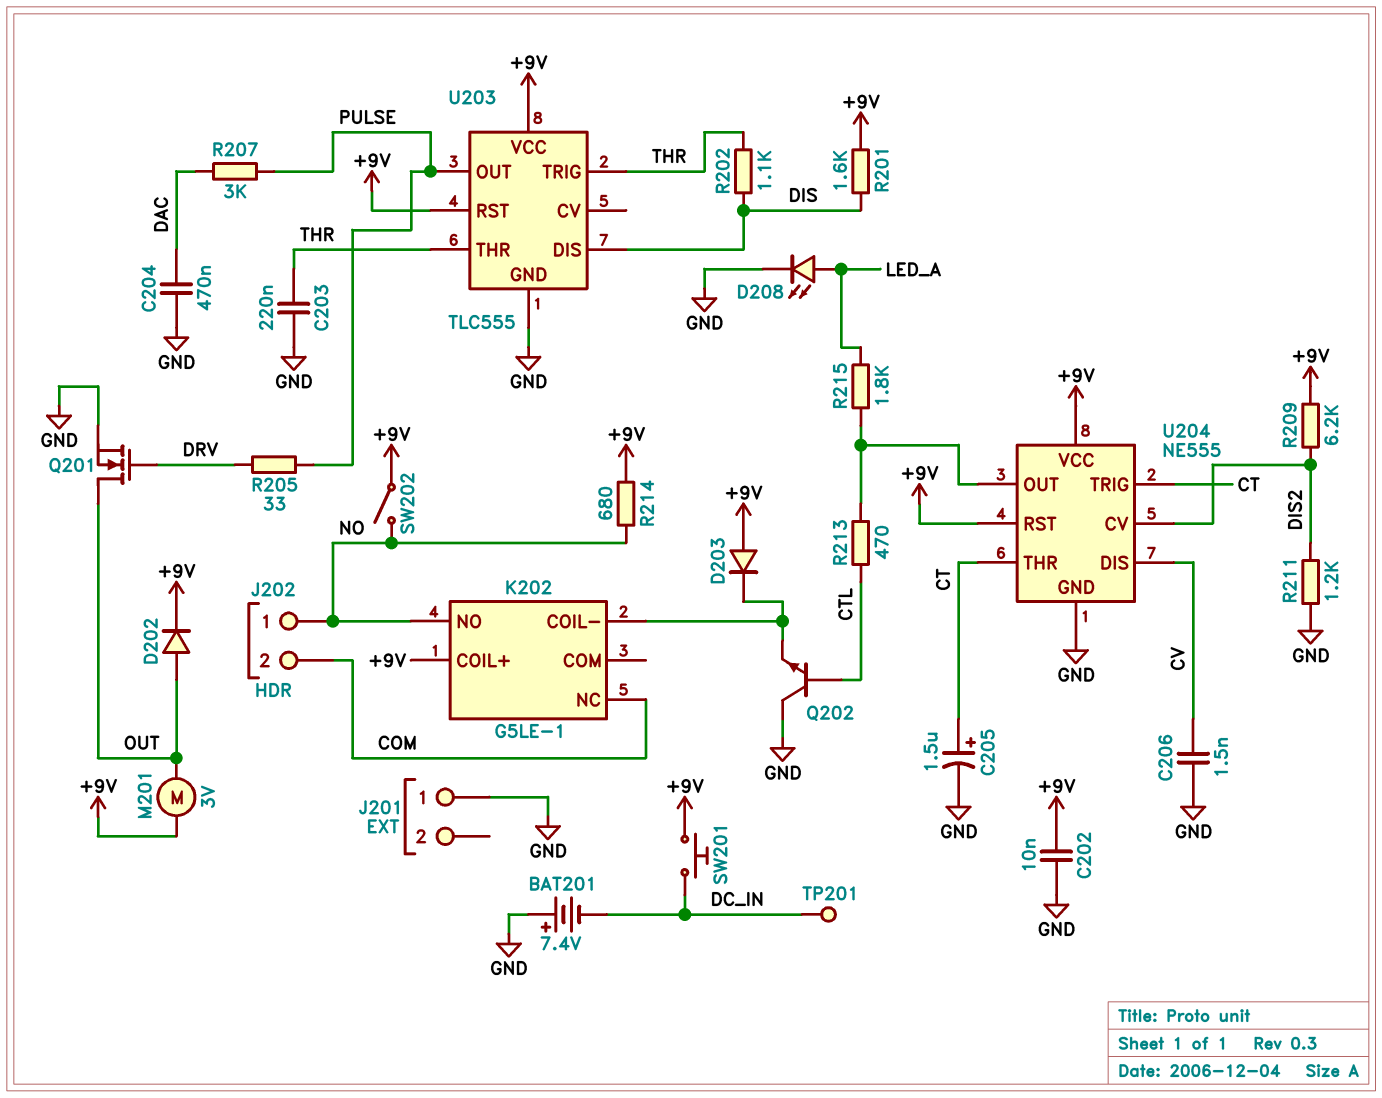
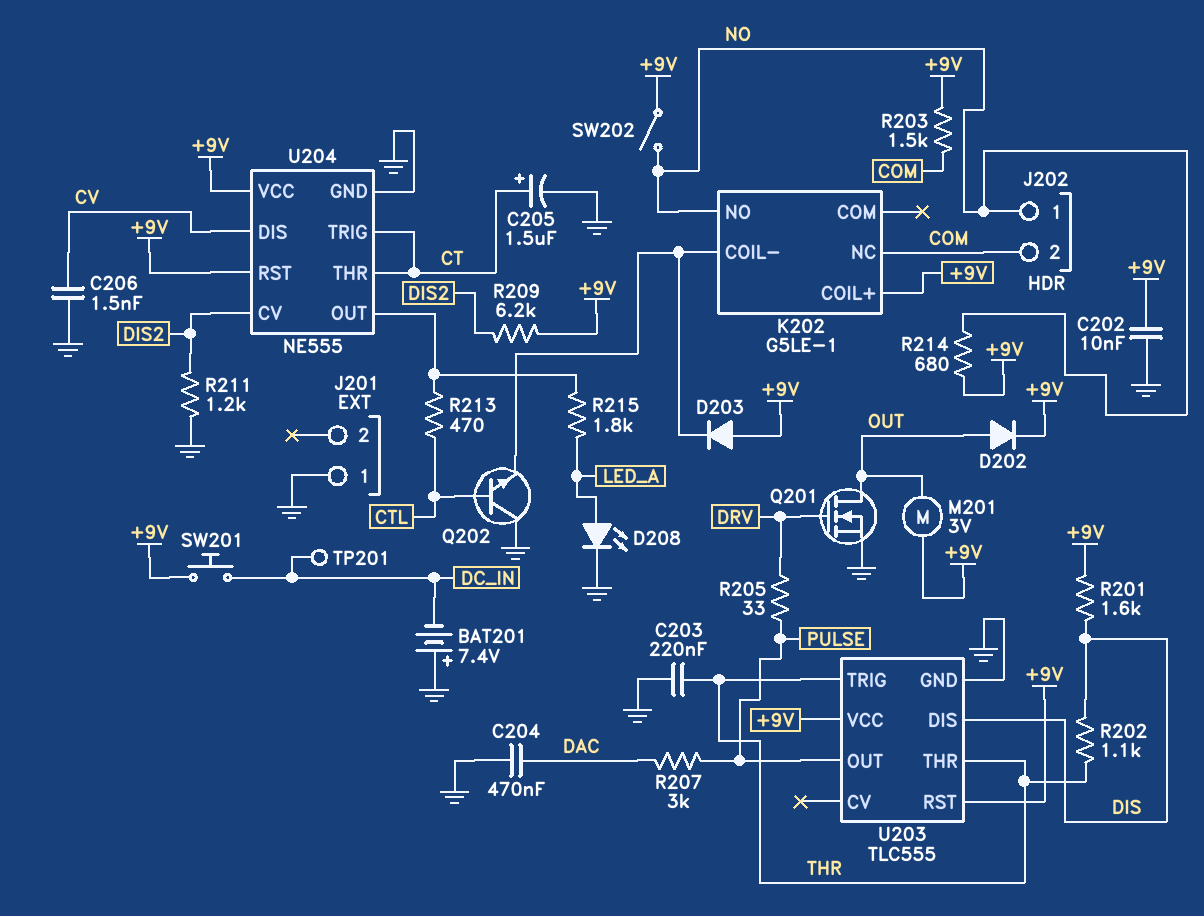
R203: none -> 1.5k (+9V, COM)

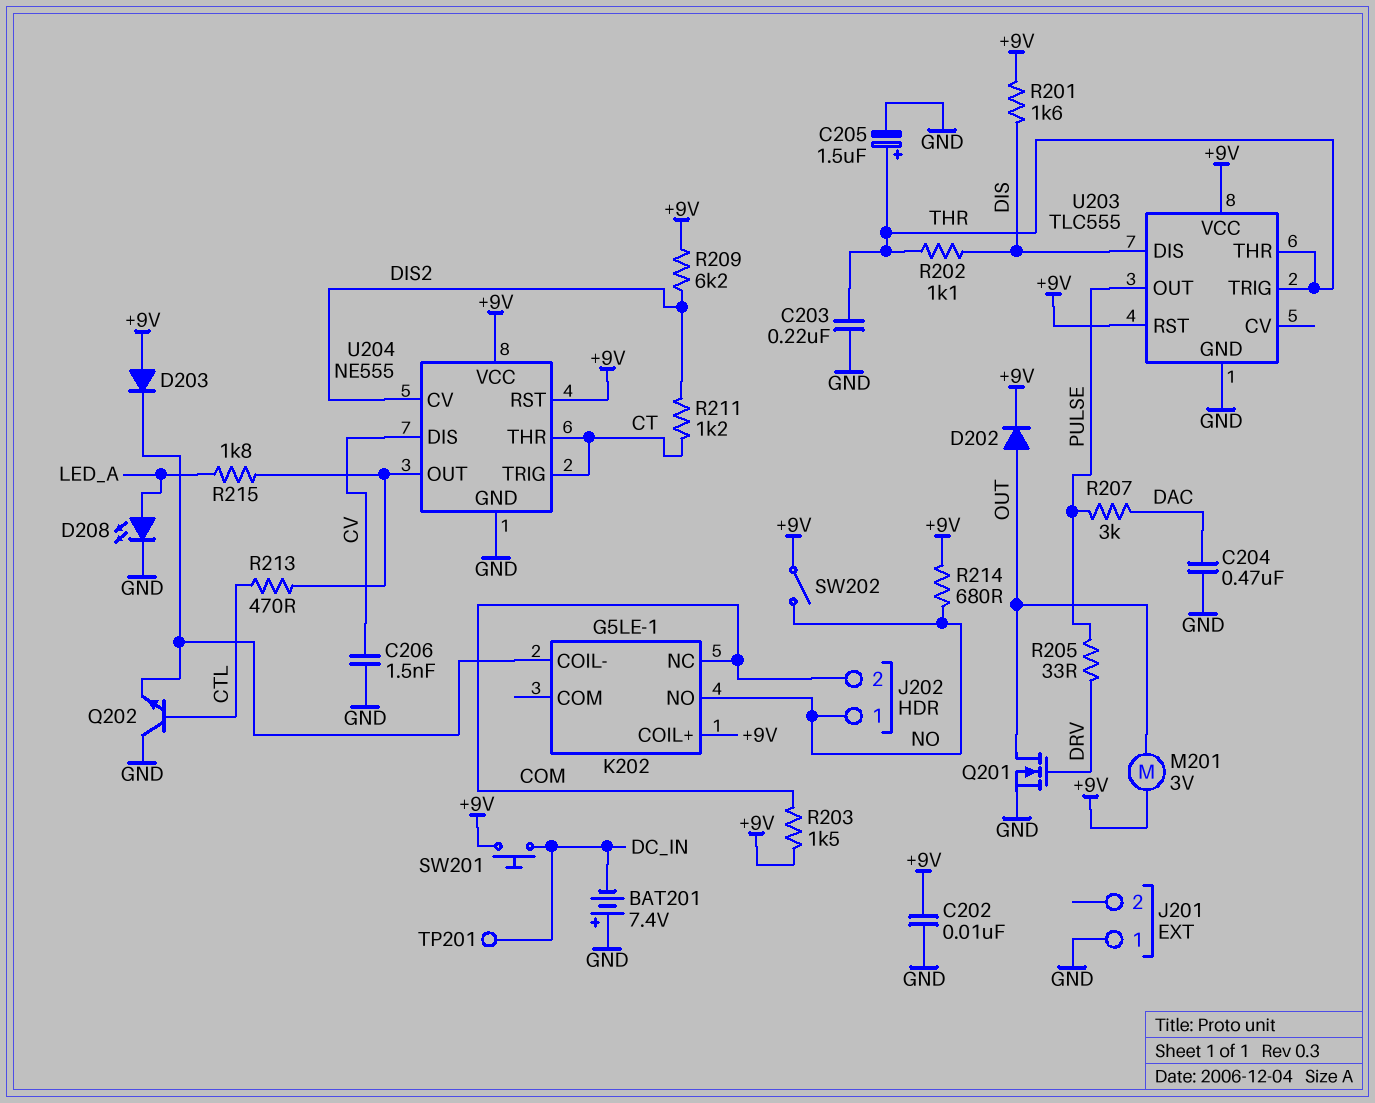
C205: 1.5uF (plus CT, minus GND) -> 1.5uF (plus THR, minus GND)
R211: 1.2k (DIS2, GND) -> 1.2k (CT, DIS2)

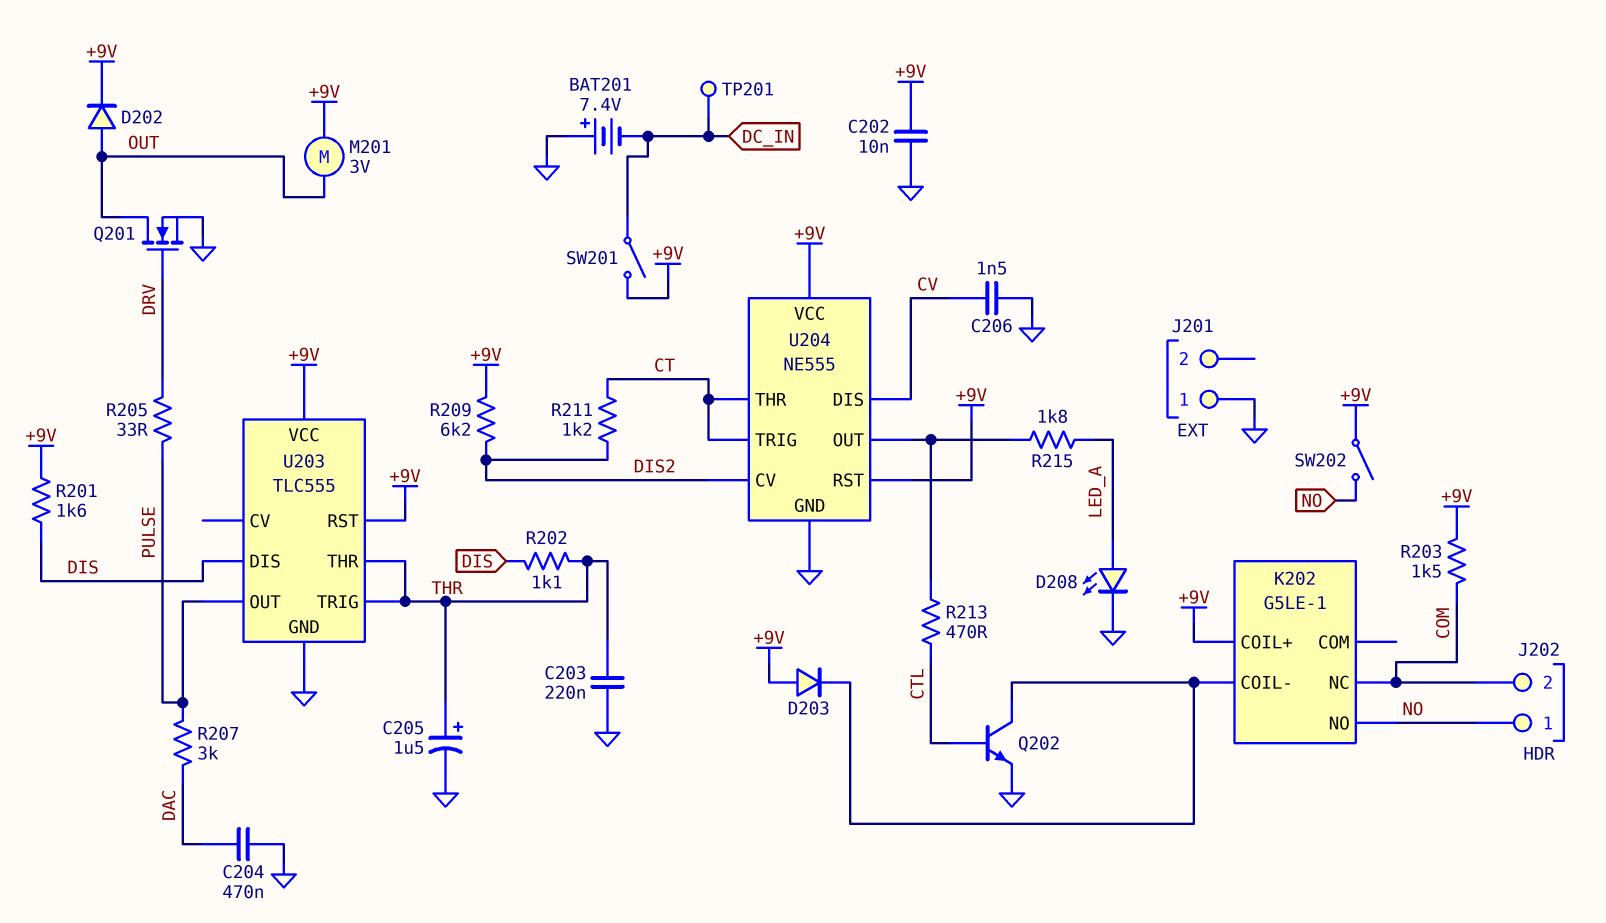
Q202: NPN (B CTL, C GND, E K202/COIL-) -> NPN (B CTL, C K202/COIL-, E GND)
R214: 680 (+9V, NO) -> none
SW201: button (+9V, DC_IN) -> switch (+9V, DC_IN)

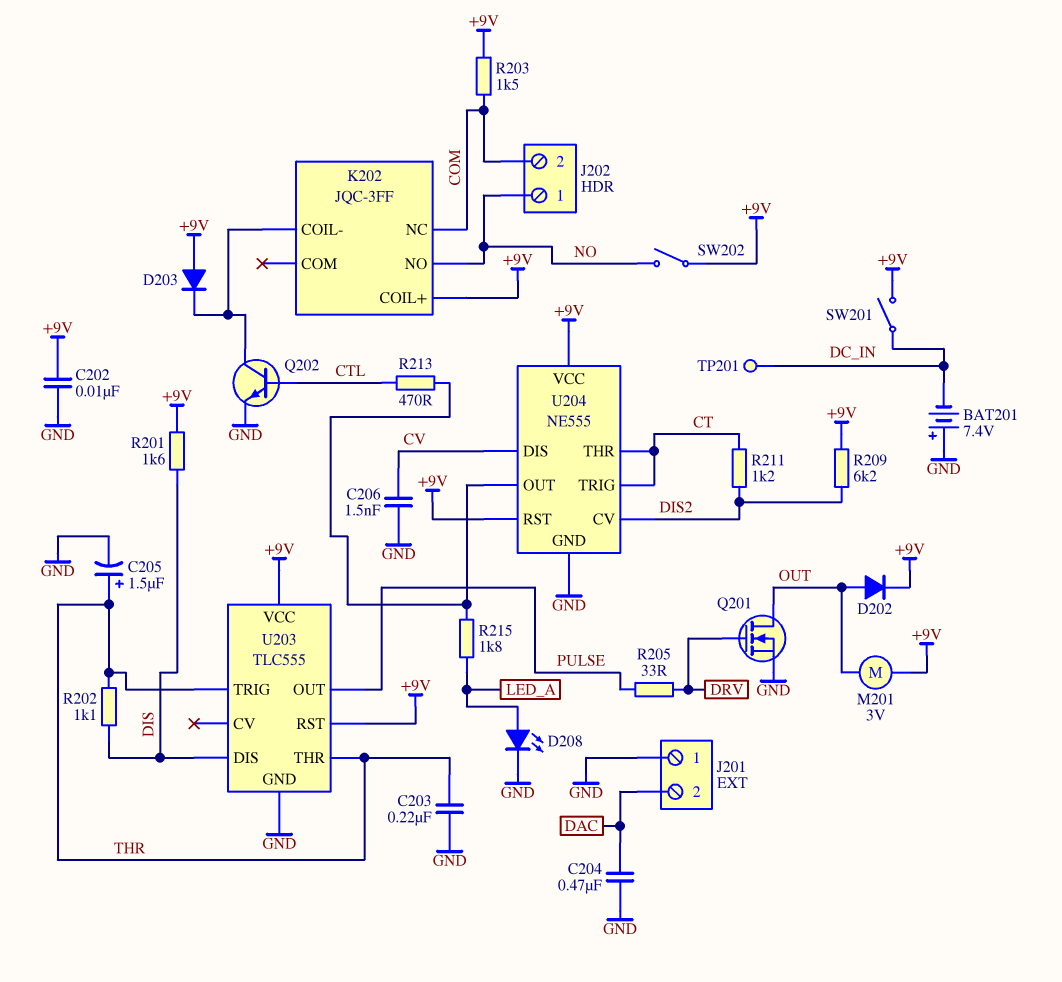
J201 pin 2: none -> DAC
K202: G5LE-1 -> JQC-3FF
R207: 3k (DAC, PULSE) -> none

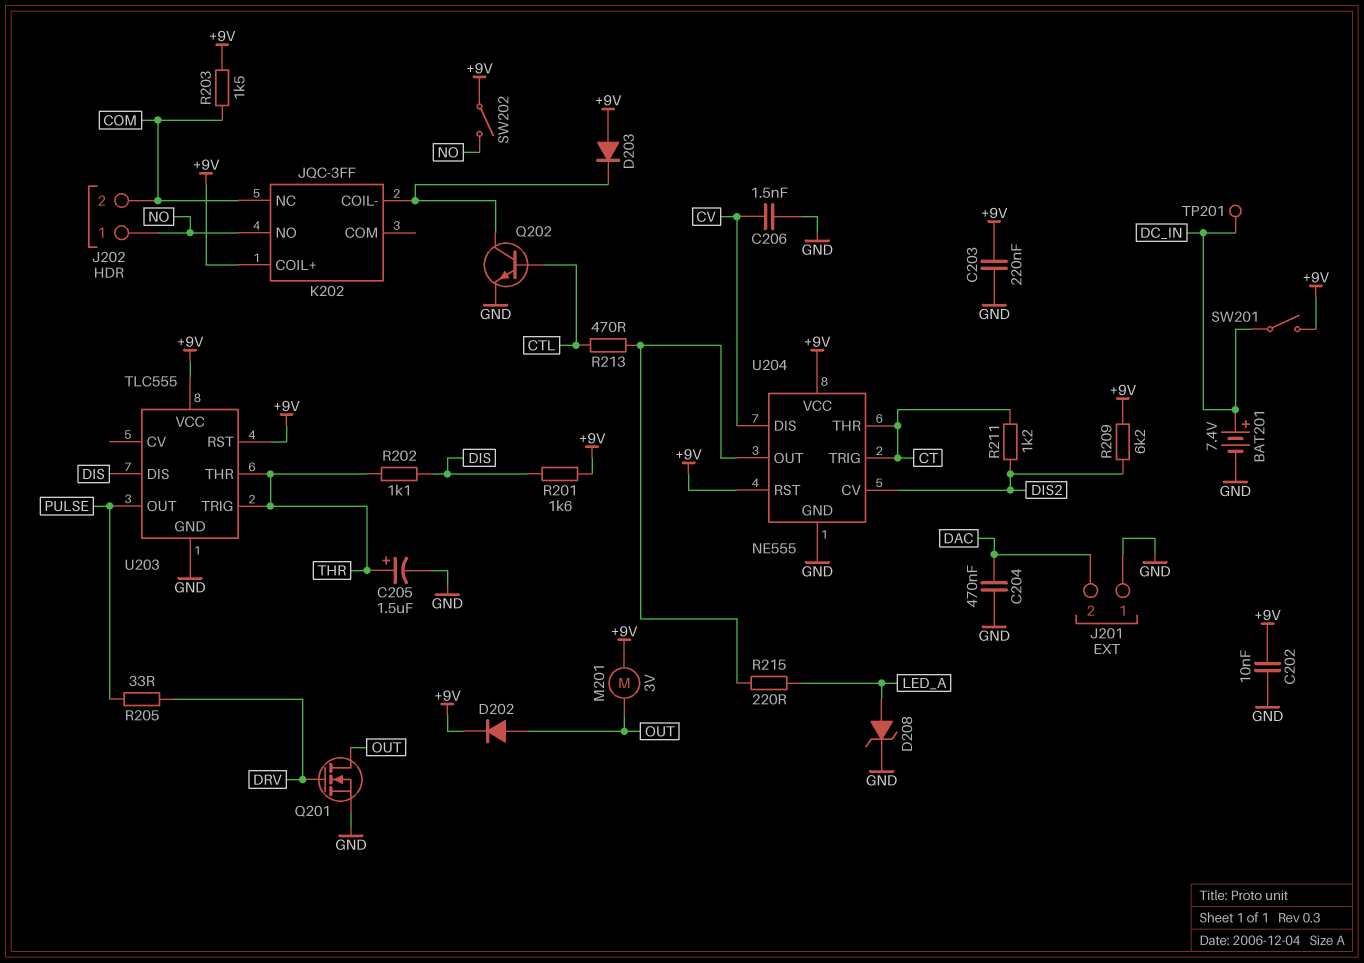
BAT201: 7.4V (plus GND, minus DC_IN) -> 7.4V (plus DC_IN, minus GND)
C203: 220nF (GND, THR) -> 220nF (+9V, GND)
D208: LED (A LED_A, K GND) -> zener (A LED_A, K GND)
R215: 1.8k (LED_A, U204/OUT) -> 220 (LED_A, U204/OUT)

